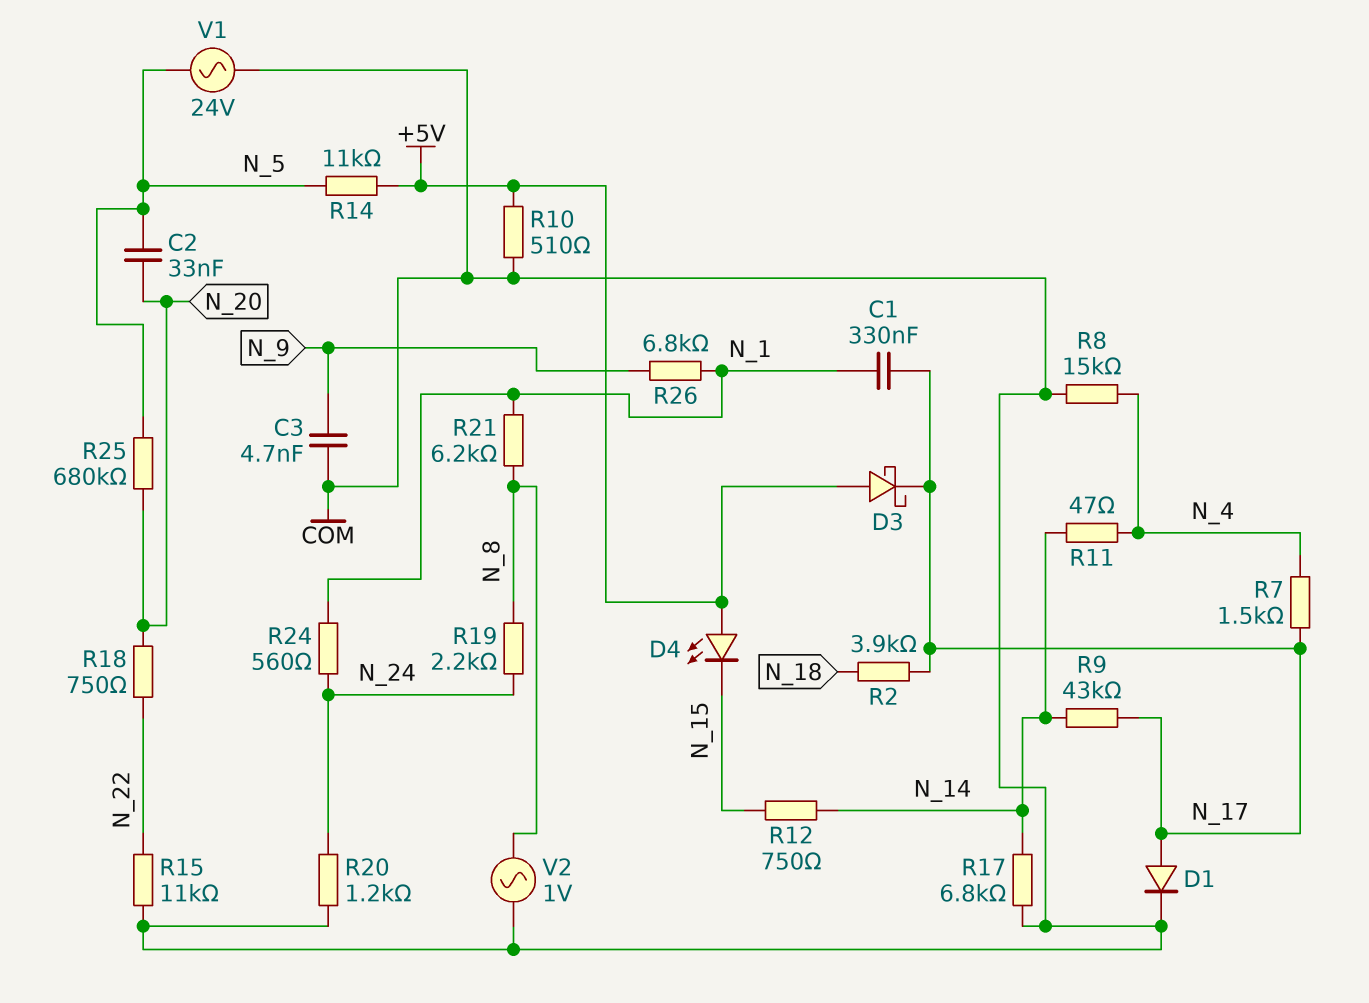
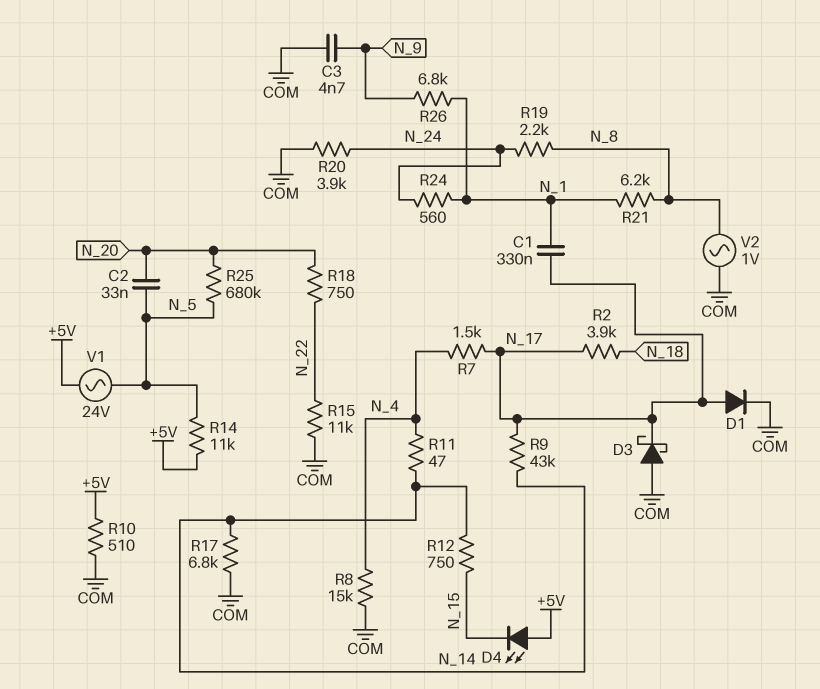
D3: schottky (A +5V, K N_17) -> schottky (A COM, K N_17)
R20: 1.2k (COM, N_24) -> 3.9k (COM, N_24)
V1: AC 24V (COM, N_5) -> AC 24V (+5V, N_5)

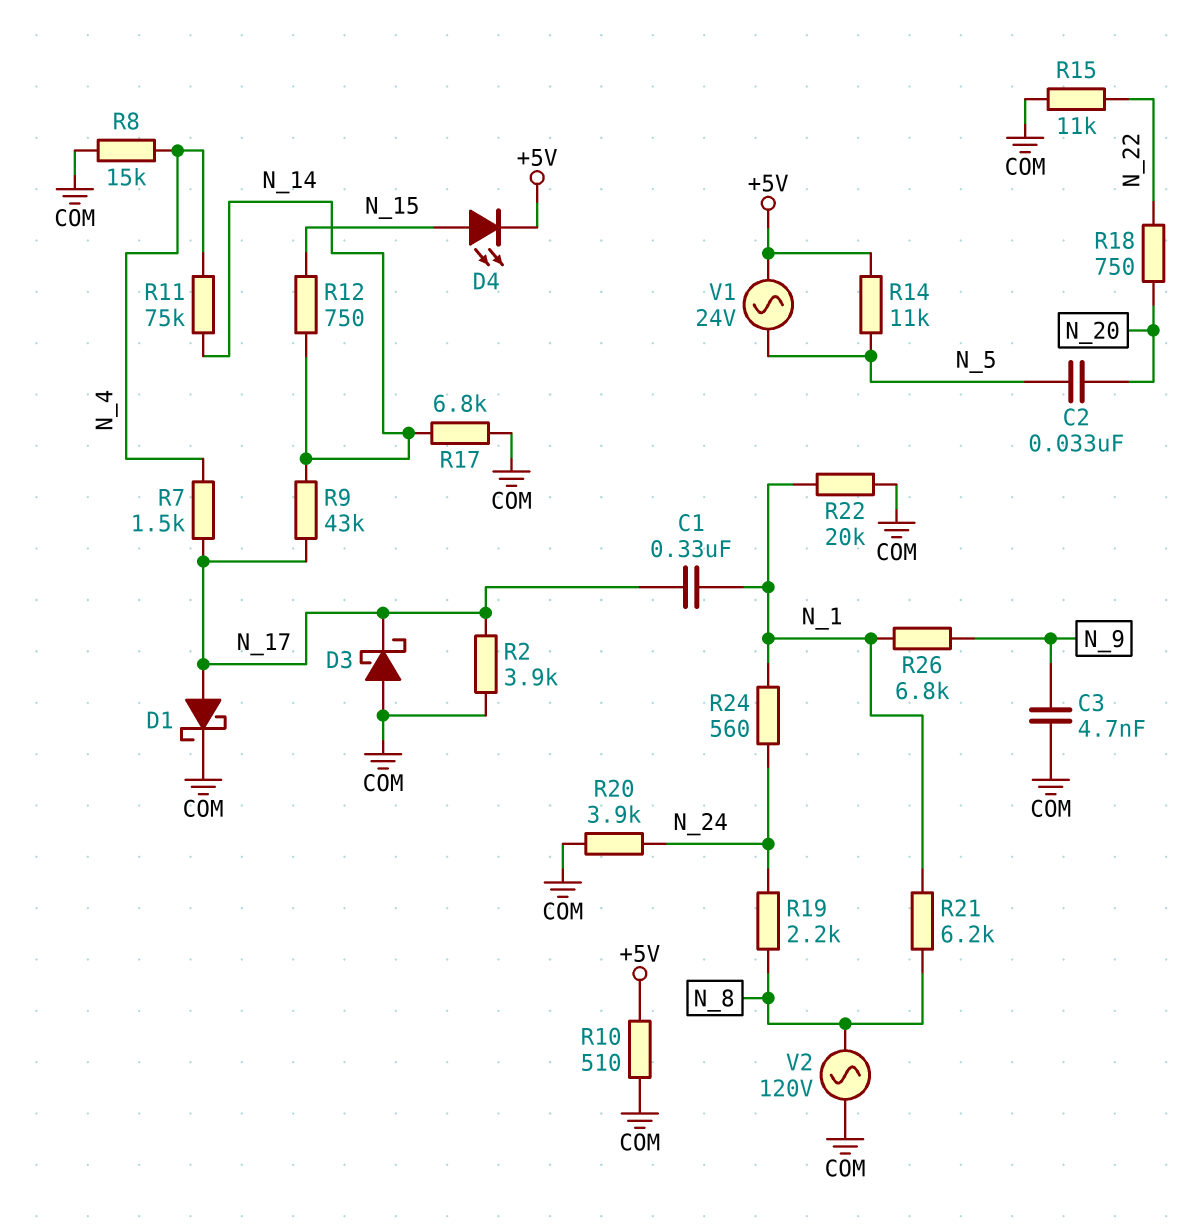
D1: diode (A N_17, K COM) -> schottky (A N_17, K COM)
D4: LED (A +5V, K N_15) -> LED (A N_15, K +5V)
R2: 3.9k (N_17, N_18) -> 3.9k (COM, N_17)
R11: 47 (N_4, N_14) -> 75k (N_4, N_14)
R22: none -> 20k (COM, N_1)
R25: 680k (N_5, N_20) -> none
V2: AC 1V (COM, N_8) -> AC 120V (COM, N_8)

